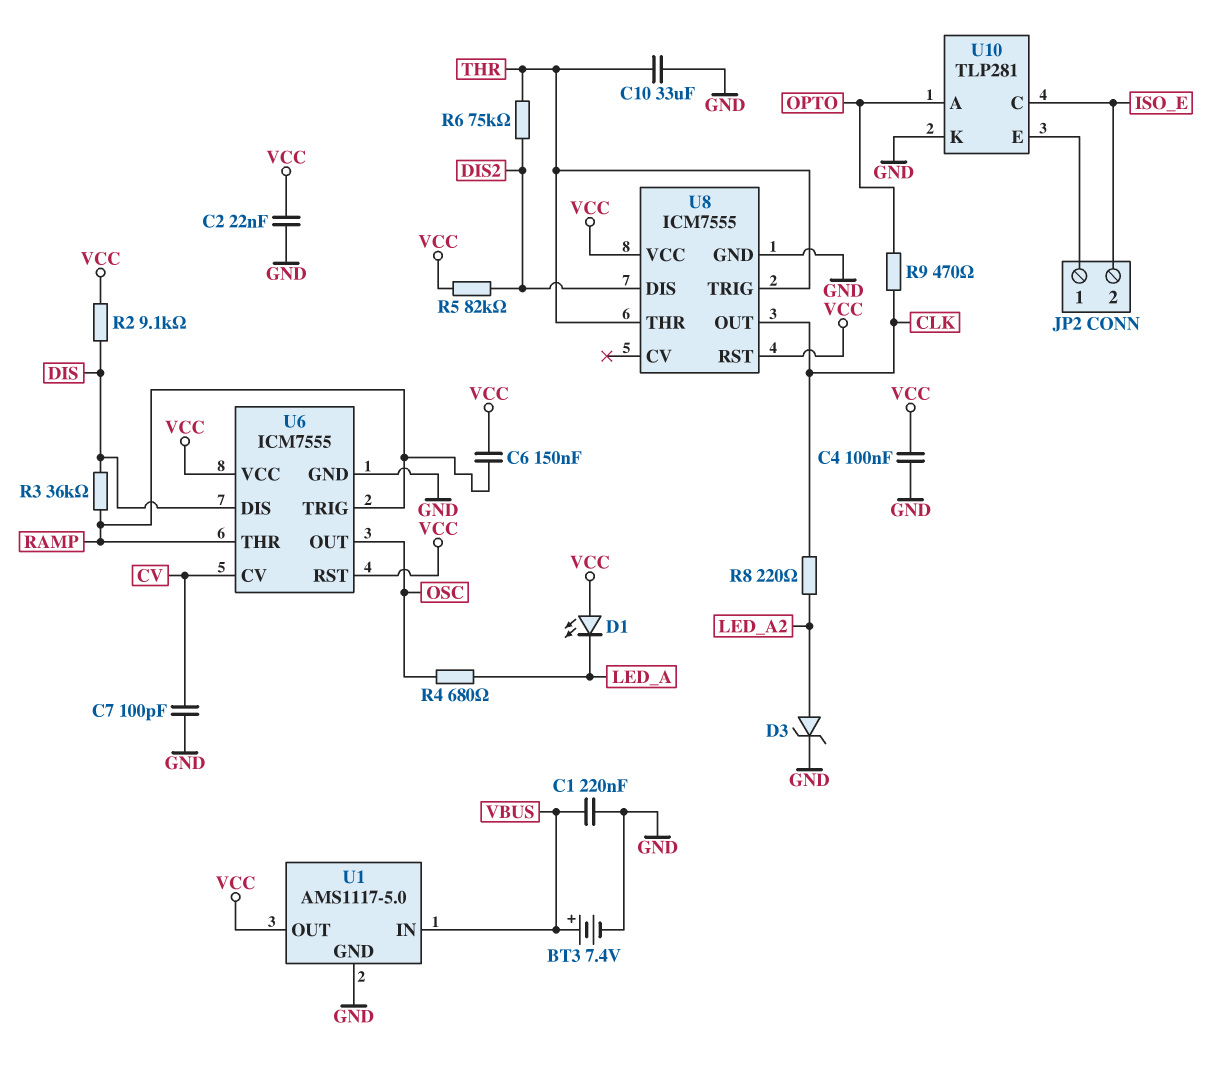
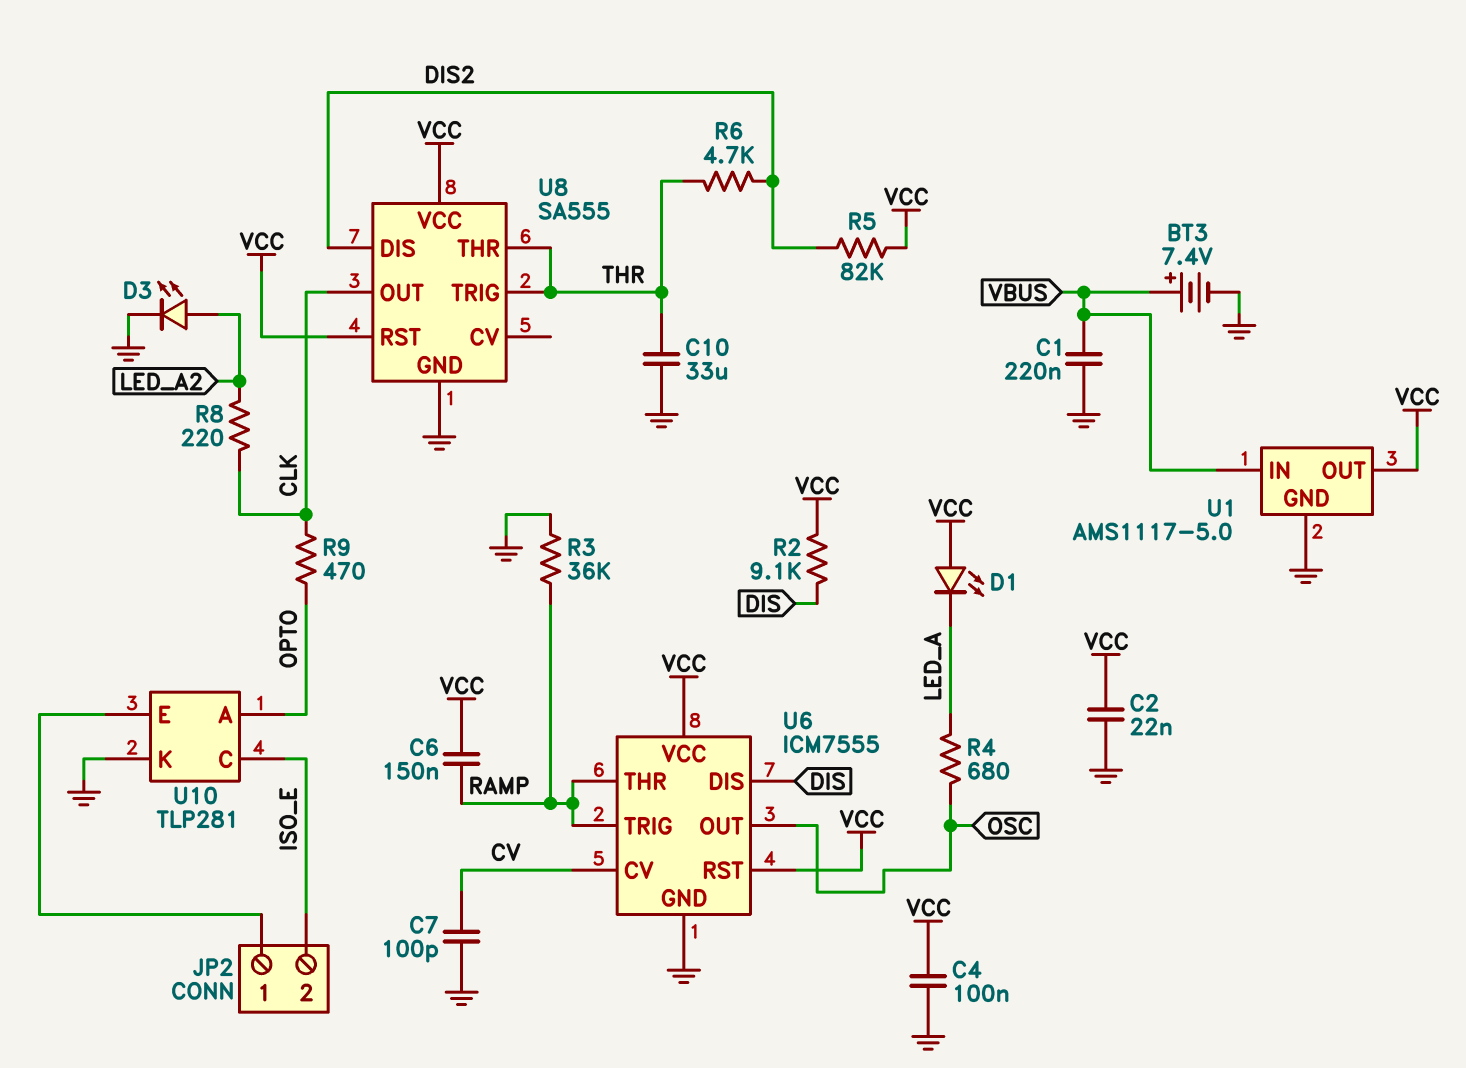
D3: zener (A LED_A2, K GND) -> LED (A LED_A2, K GND)
R3: 36k (DIS, RAMP) -> 36k (GND, RAMP)
R6: 75k (DIS2, THR) -> 4.7k (DIS2, THR)
U8: ICM7555 -> SA555

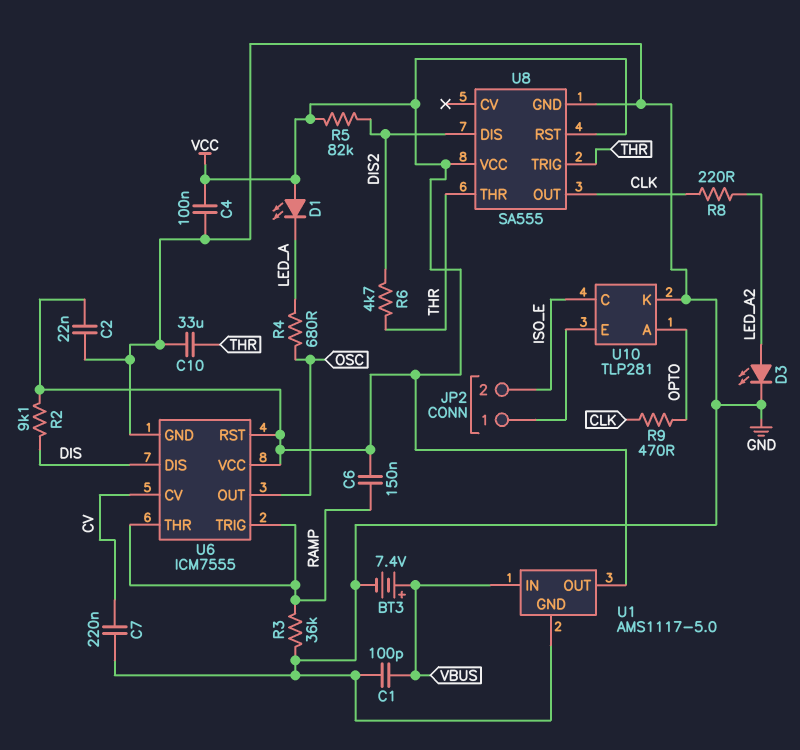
C1: 220nF (GND, VBUS) -> 100pF (GND, VBUS)
C7: 100pF (CV, GND) -> 220nF (CV, GND)

